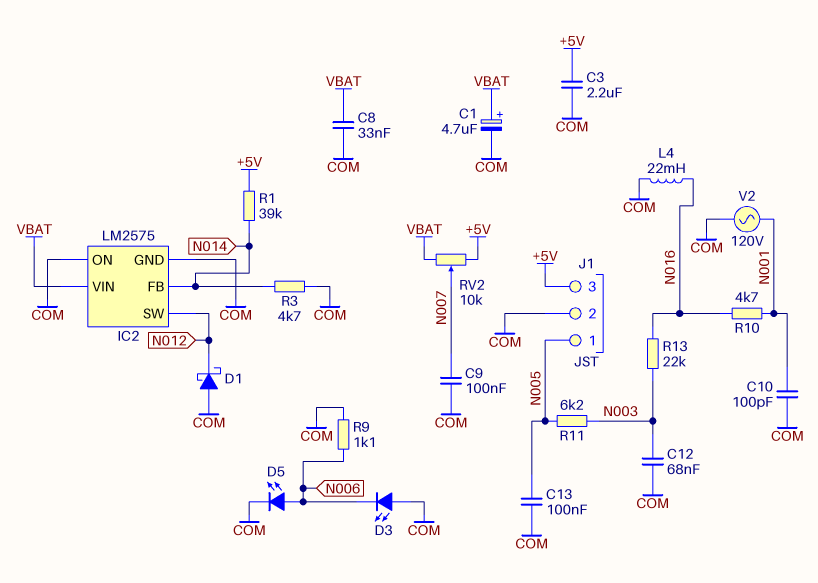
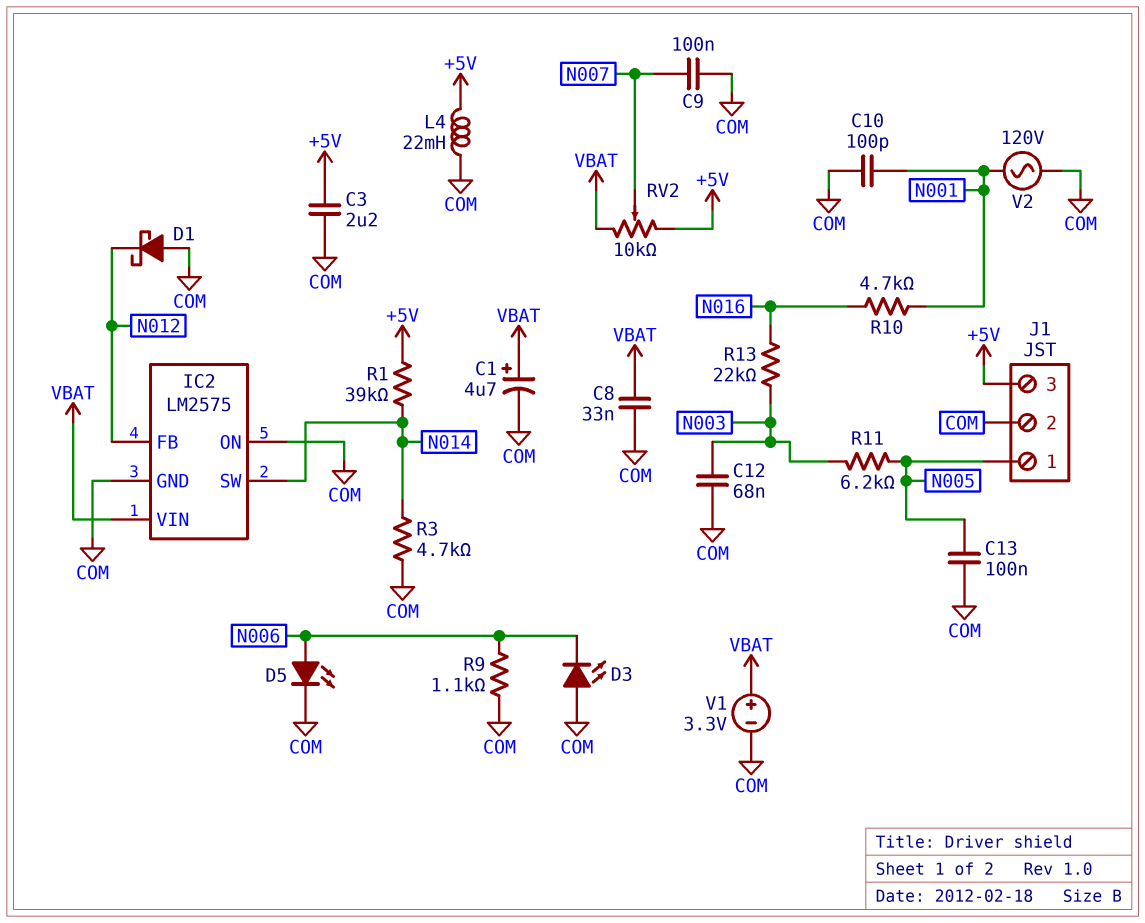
IC2 pin FB: N014 -> N012
IC2 pin SW: N012 -> N014
L4: 22mH (COM, N016) -> 22mH (+5V, COM)
V1: none -> 3.3V (plus VBAT, minus COM)

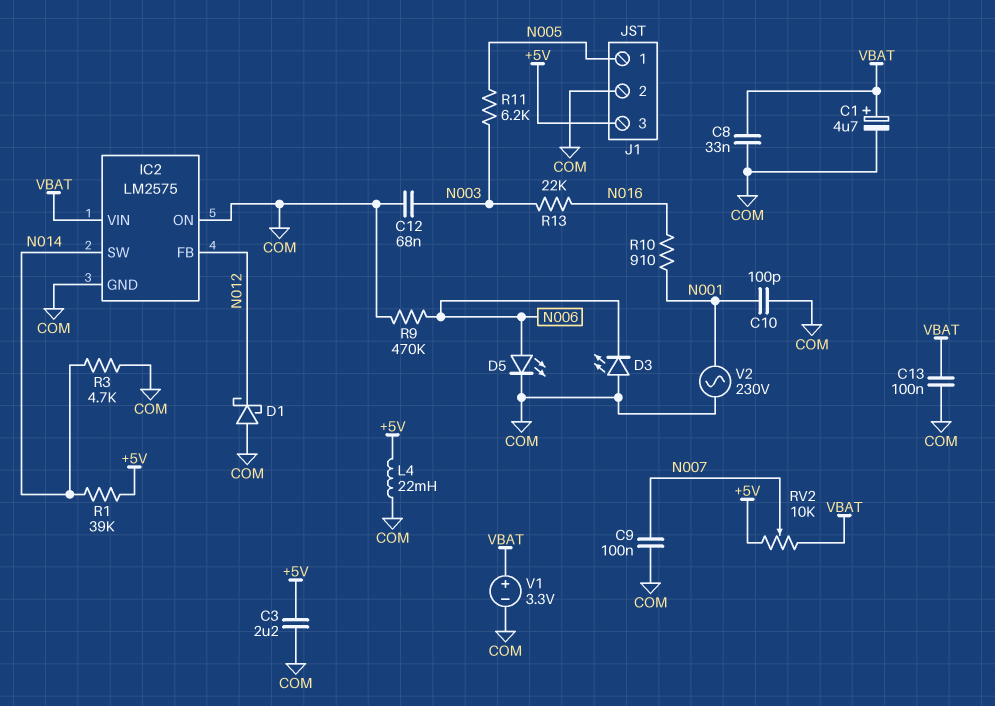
C13: 100nF (COM, N005) -> 100nF (COM, VBAT)
R9: 1.1k (COM, N006) -> 470k (COM, N006)
R10: 4.7k (N001, N016) -> 910 (N001, N016)
V2: AC 120V (COM, N001) -> AC 230V (COM, N001)

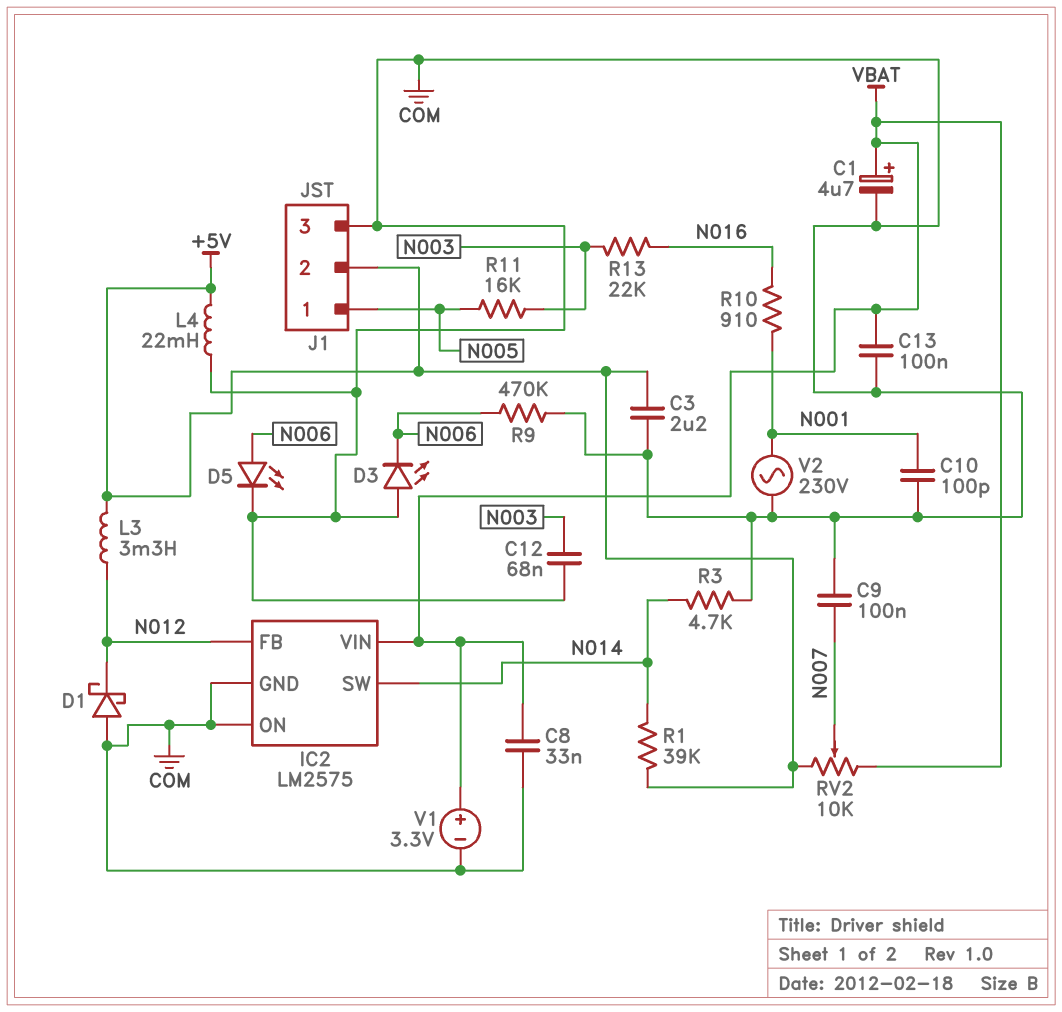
J1 pin 2: COM -> +5V
J1 pin 3: +5V -> COM
L3: none -> 3.3mH (+5V, N012)
R11: 6.2k (N003, N005) -> 16k (N003, N005)

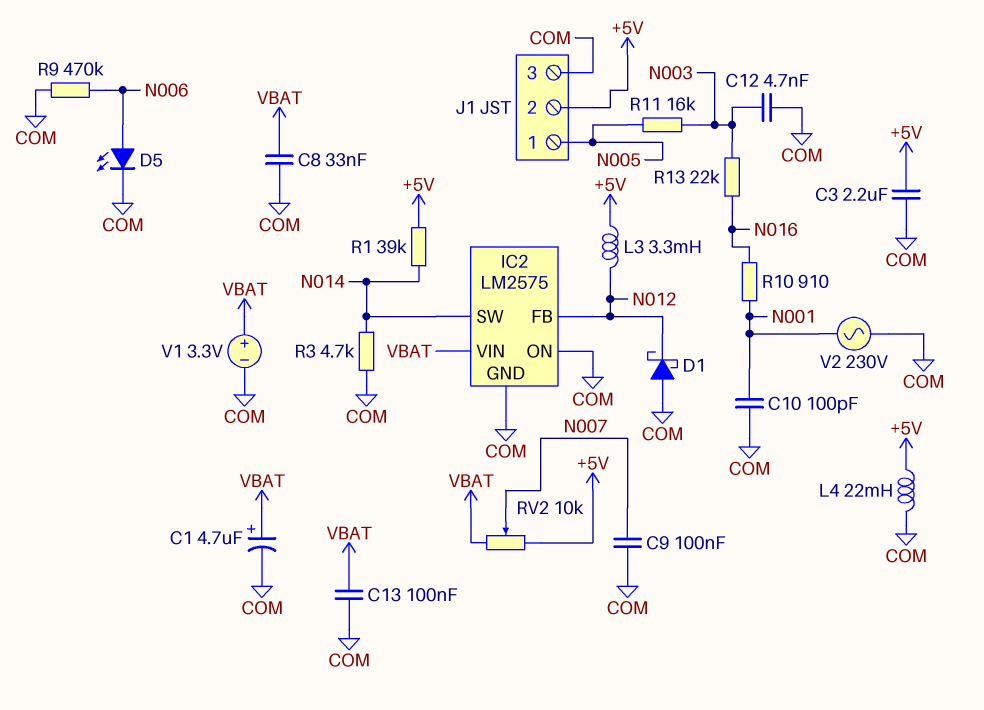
C12: 68nF (COM, N003) -> 4.7nF (COM, N003)
D3: LED (A COM, K N006) -> none

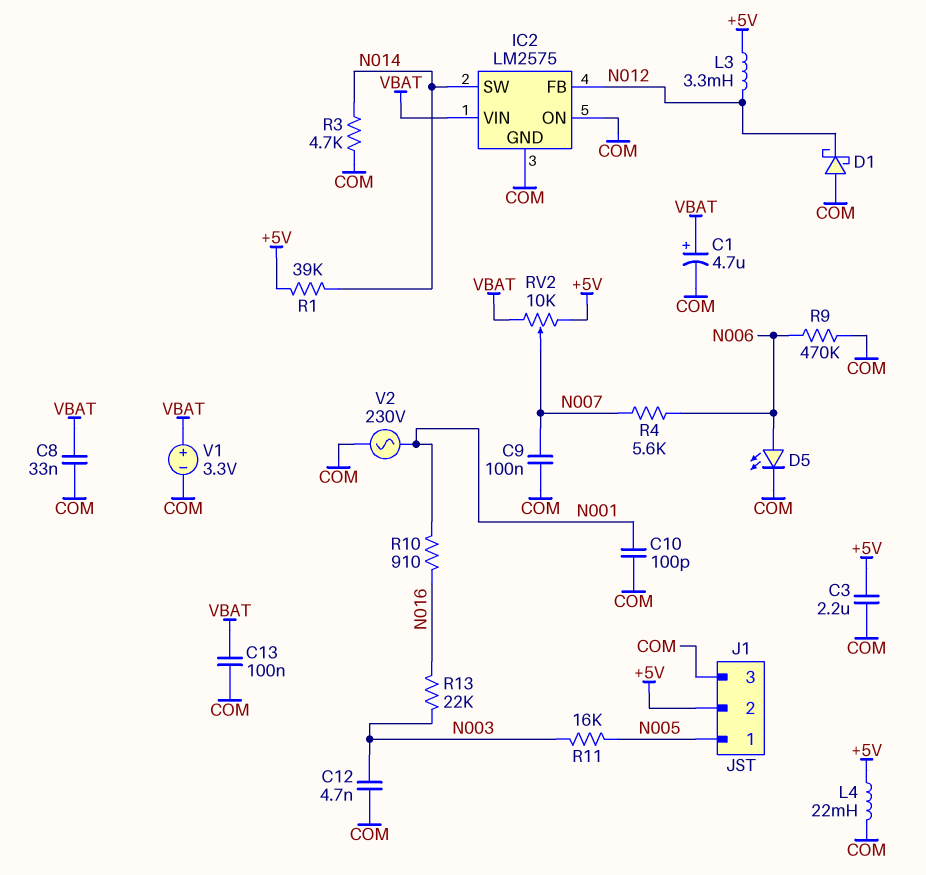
R4: none -> 5.6k (N006, N007)

